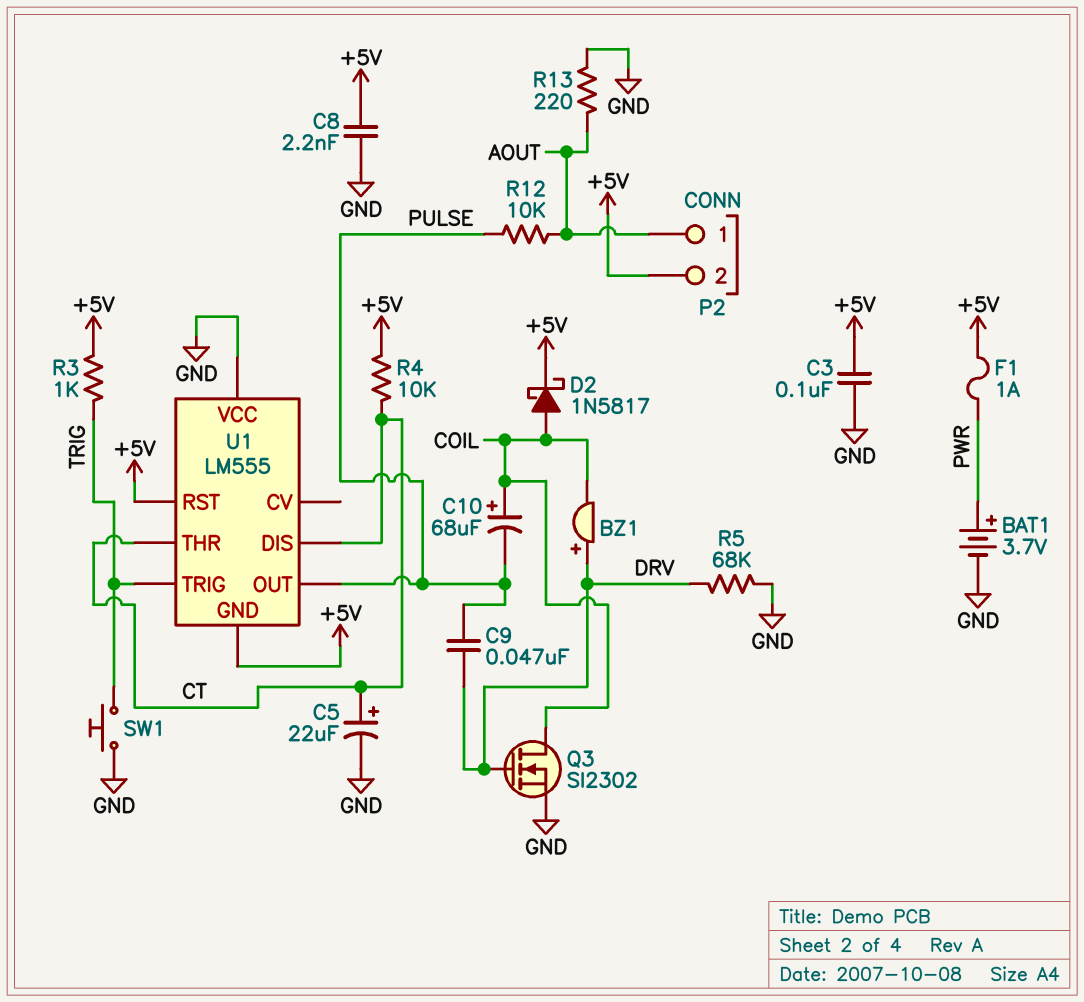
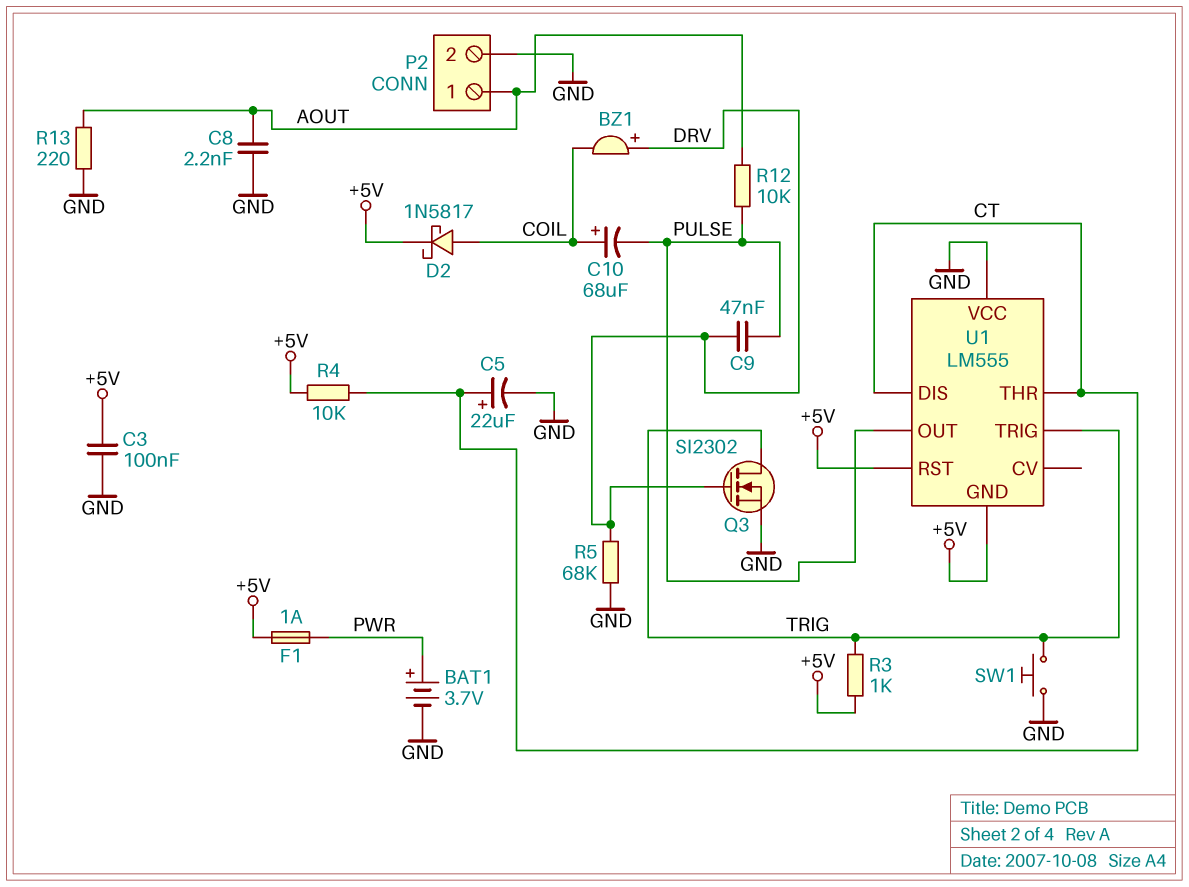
C8: 2.2nF (+5V, GND) -> 2.2nF (AOUT, GND)
P2 pin 2: +5V -> GND
Q3: NMOS SI2302 (G DRV, D COIL, S GND) -> NMOS SI2302 (G DRV, D TRIG, S GND)

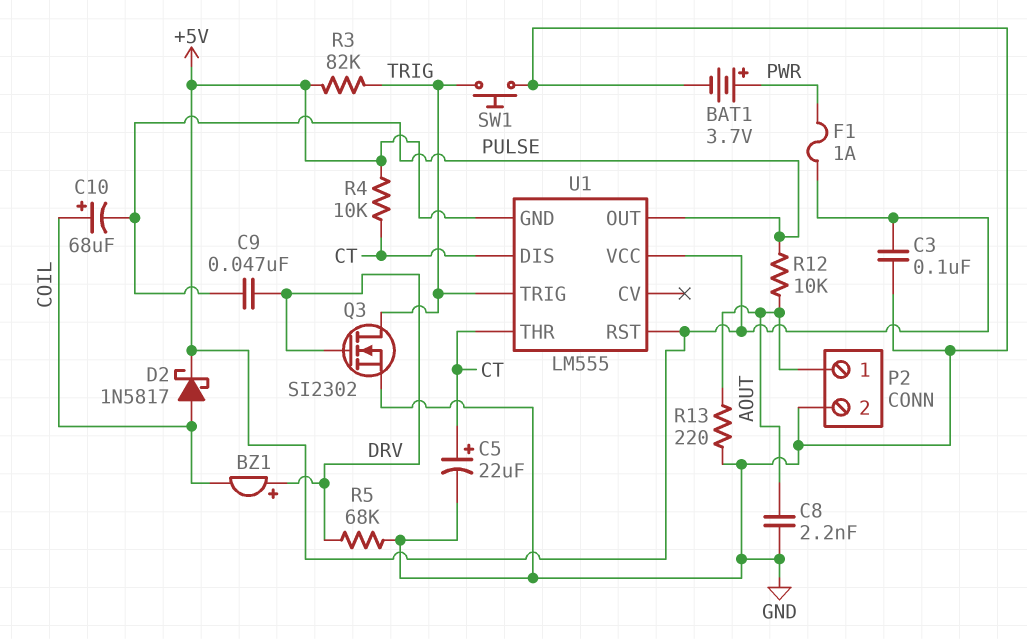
R3: 1k (+5V, TRIG) -> 82k (+5V, TRIG)
U1 pin VCC: GND -> +5V

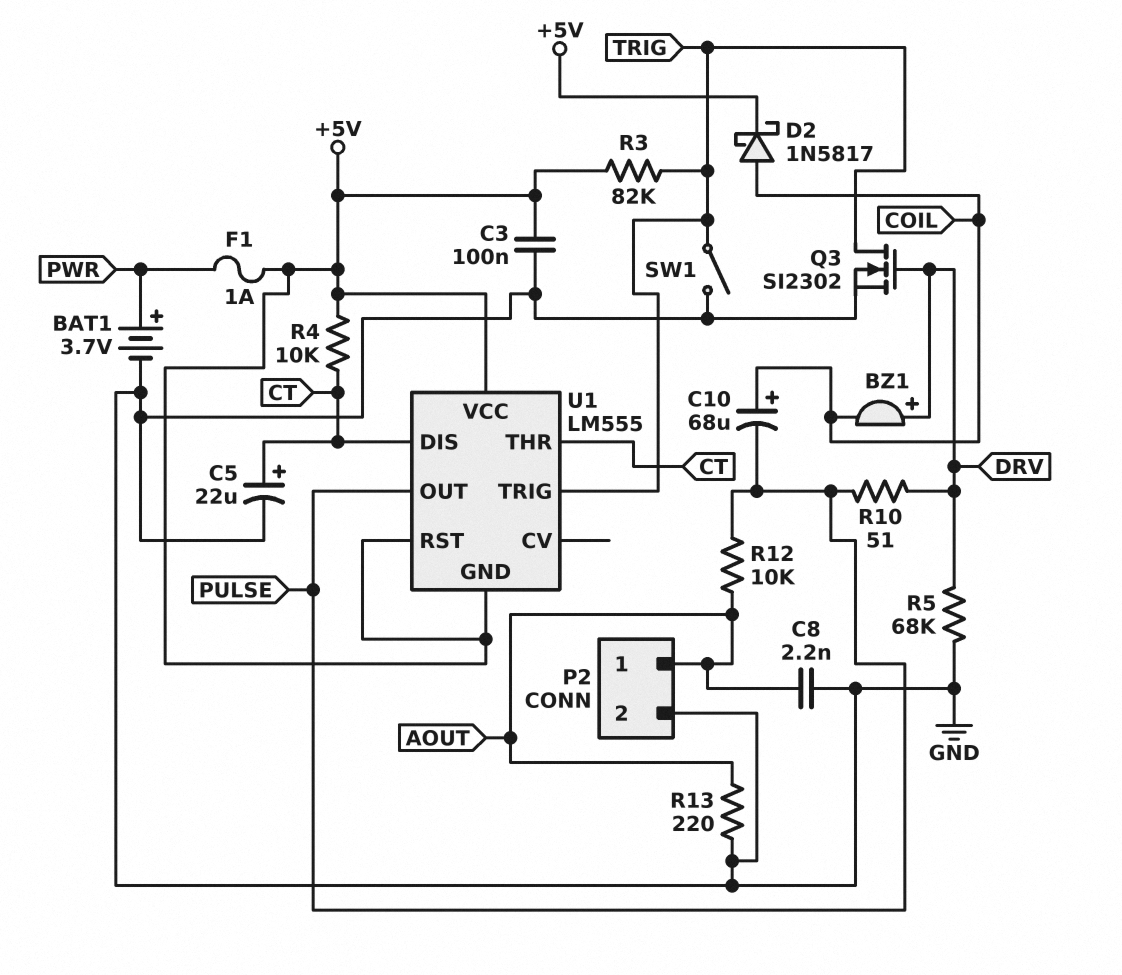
C9: 47nF (DRV, PULSE) -> none
R10: none -> 51 (DRV, PULSE)
SW1: button (GND, TRIG) -> switch (GND, TRIG)

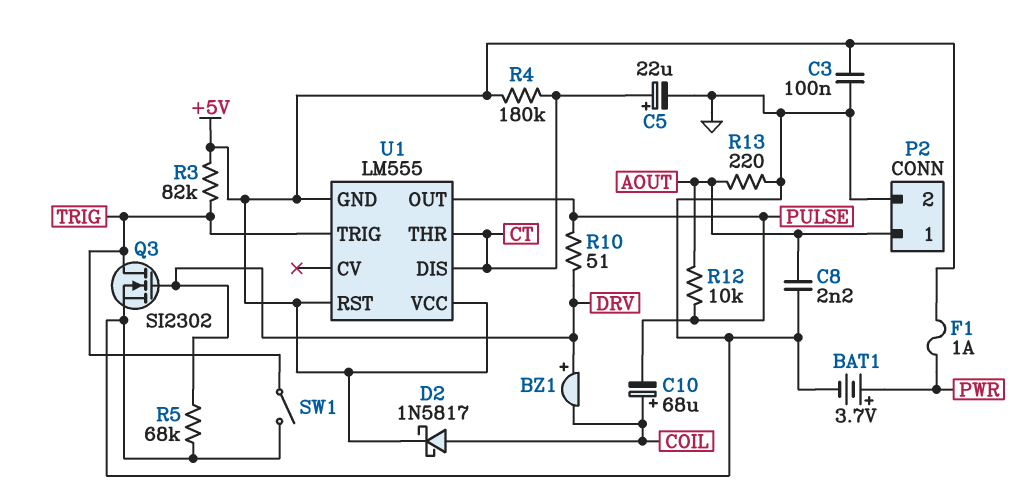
R4: 10k (+5V, CT) -> 180k (+5V, CT)

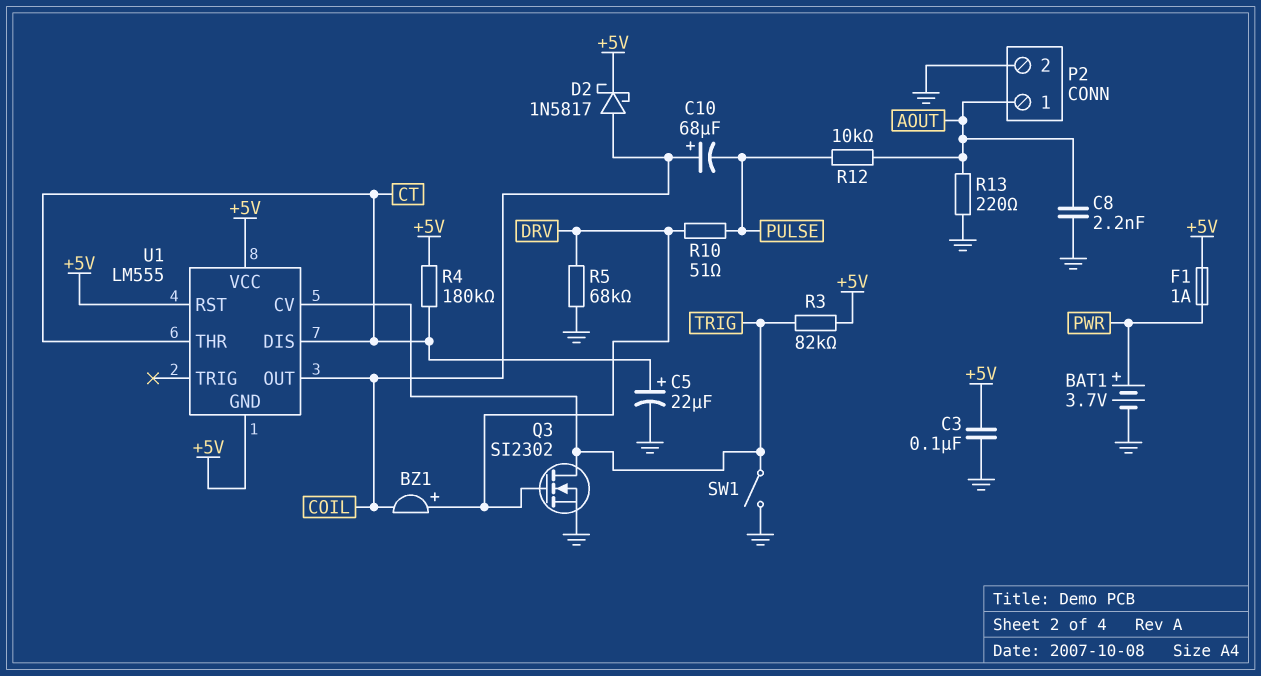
U1 pin CV: none -> TRIG
U1 pin OUT: PULSE -> COIL
U1 pin TRIG: TRIG -> none

